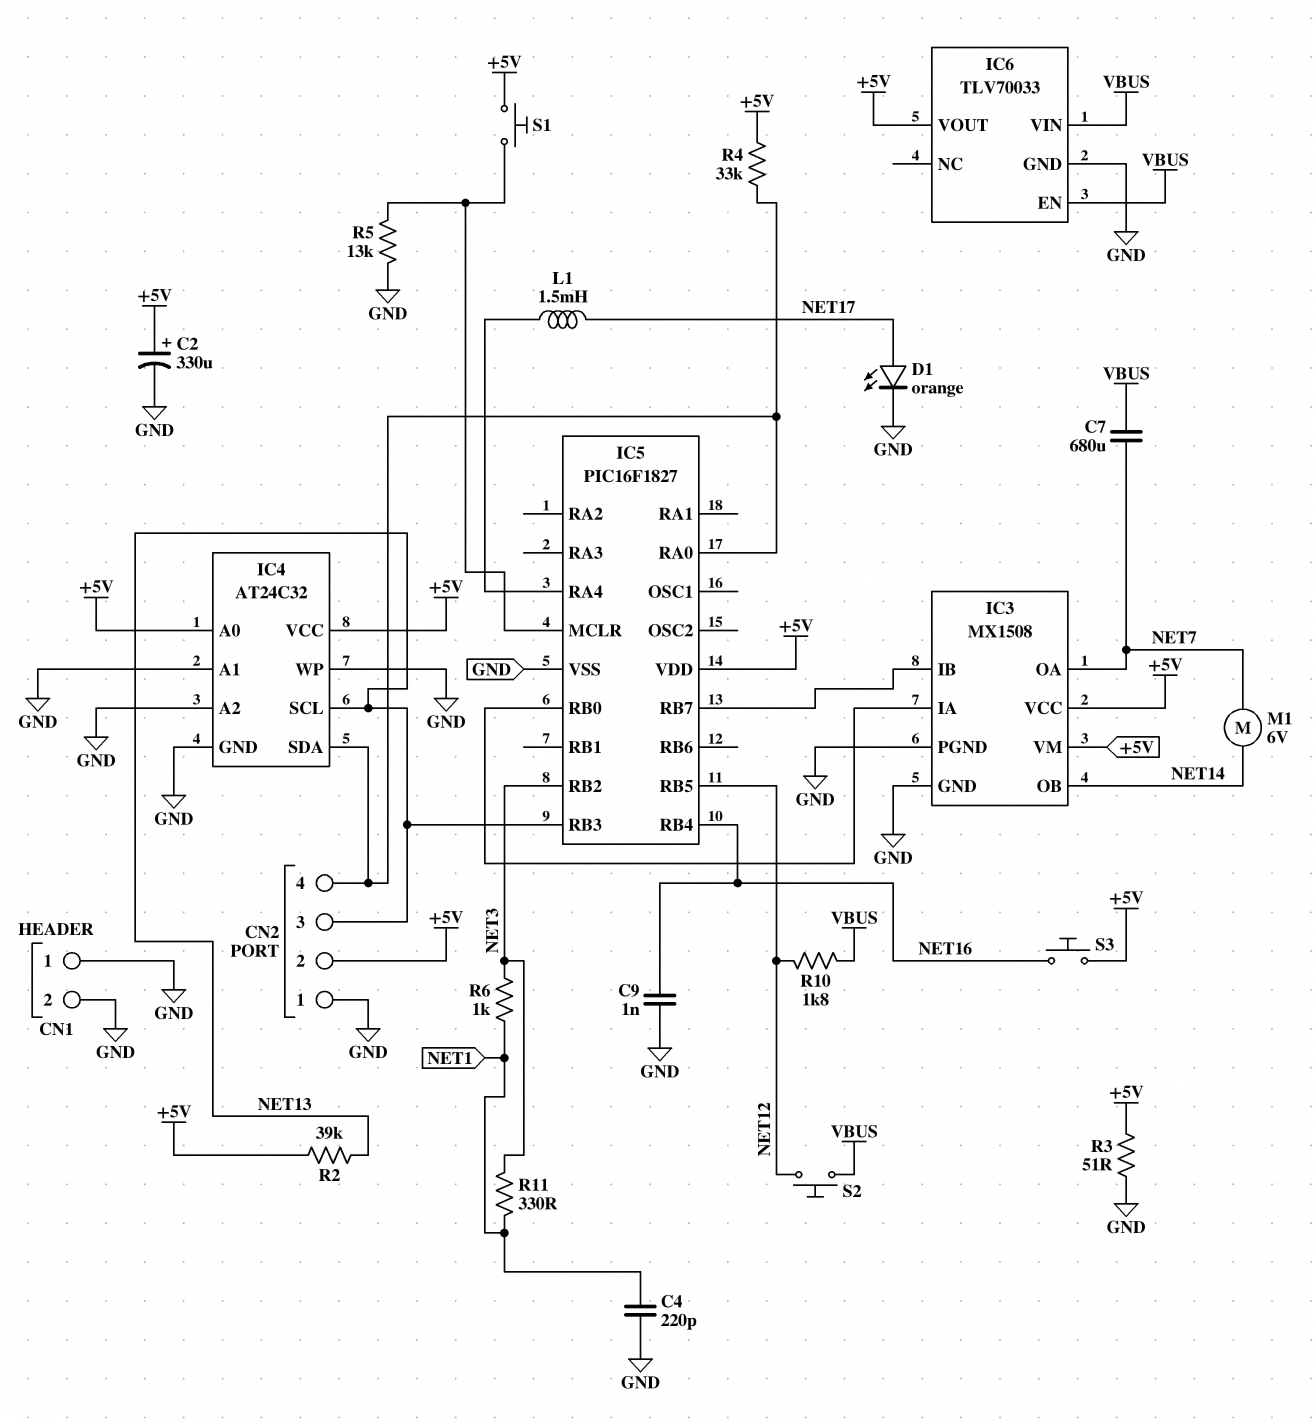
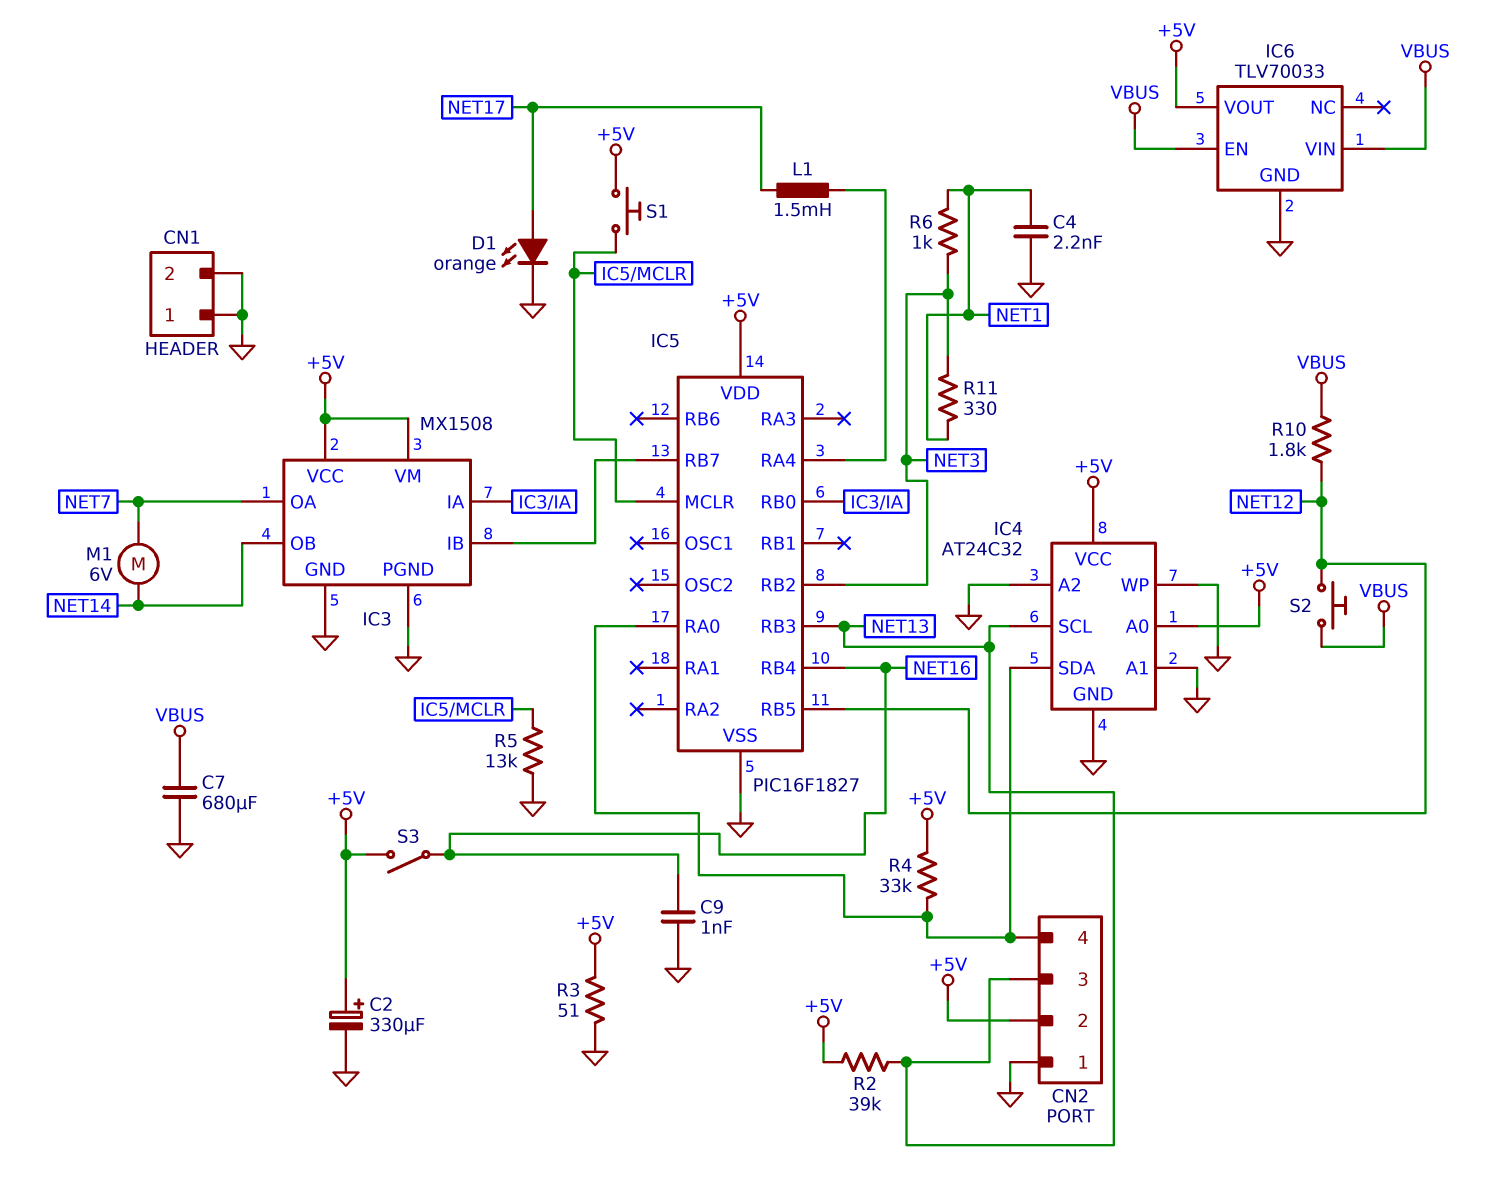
C4: 220pF (GND, NET1) -> 2.2nF (GND, NET1)
C7: 680uF (NET7, VBUS) -> 680uF (GND, VBUS)
S3: button (+5V, NET16) -> switch (+5V, NET16)

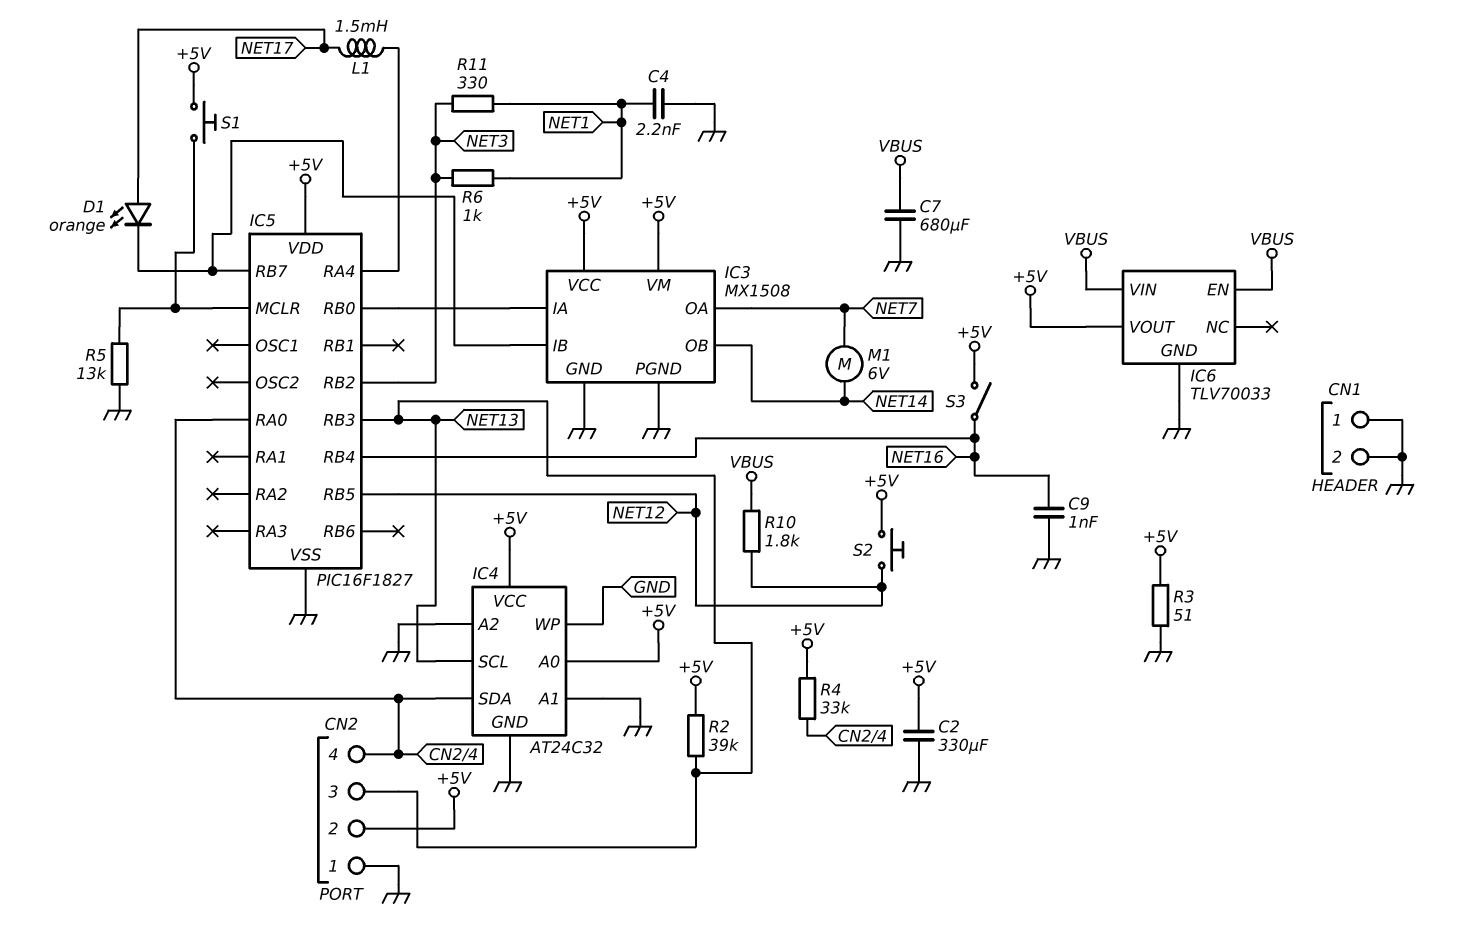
C2: 330uF (plus +5V, minus GND) -> 330uF (+5V, GND)
D1: LED orange (A NET17, K GND) -> LED orange (A NET17, K IC3/IB)
S2: button (NET12, VBUS) -> button (+5V, NET12)

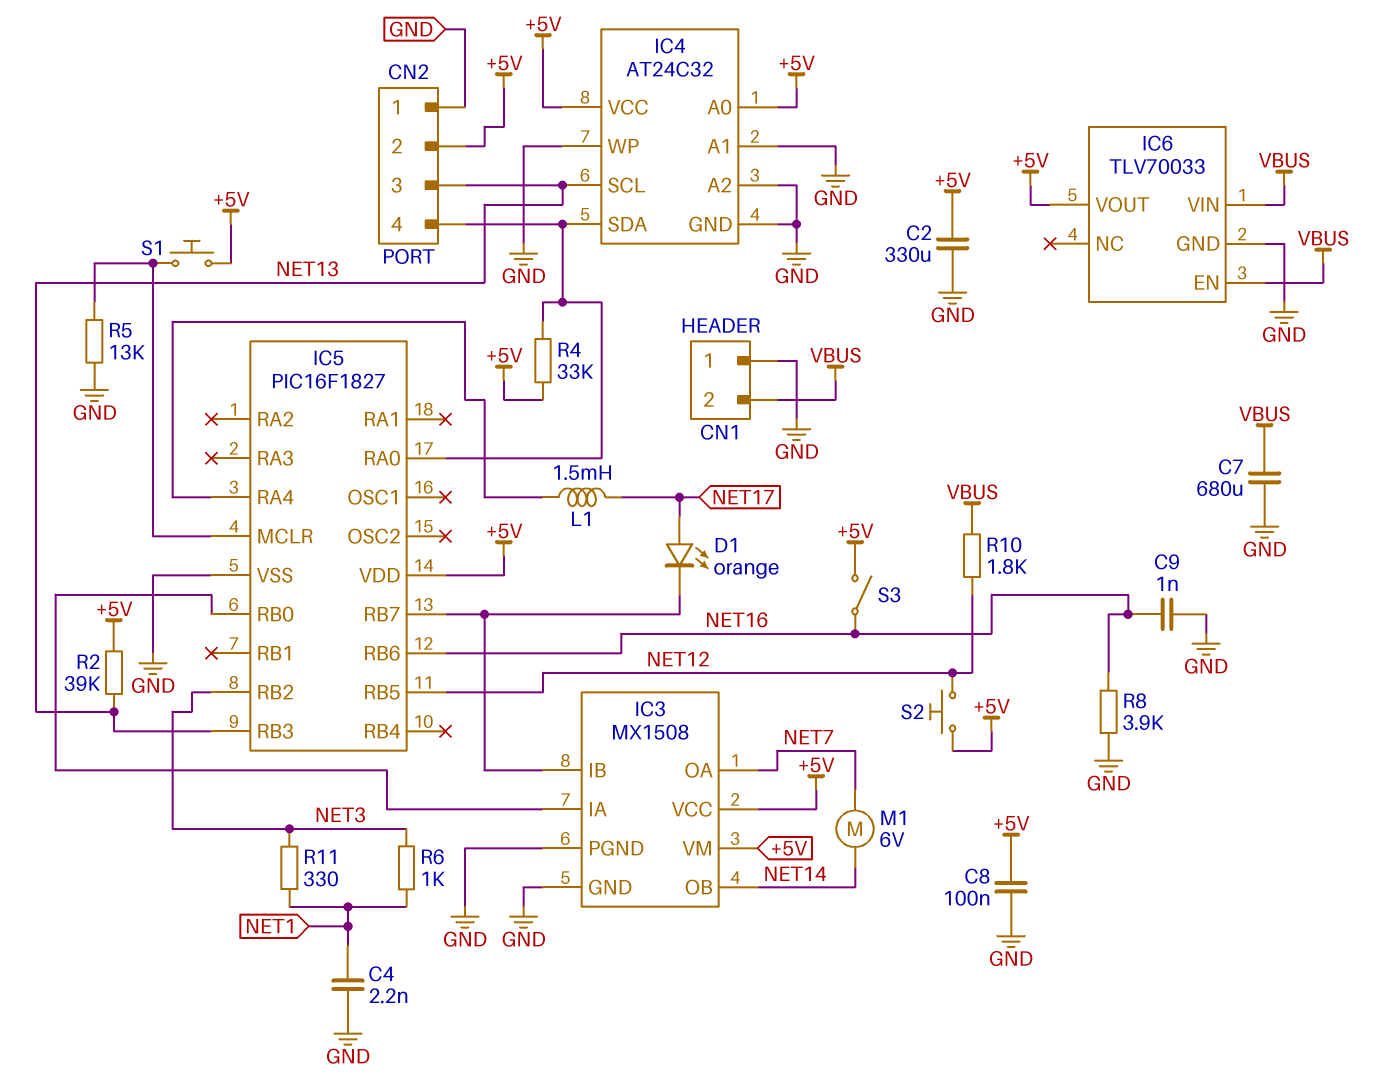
C8: none -> 100nF (+5V, GND)
CN1 pin 2: GND -> VBUS
IC5 pin RB4: NET16 -> none
IC5 pin RB6: none -> NET16
R3: 51 (+5V, GND) -> none
R8: none -> 3.9k (GND, NET16)

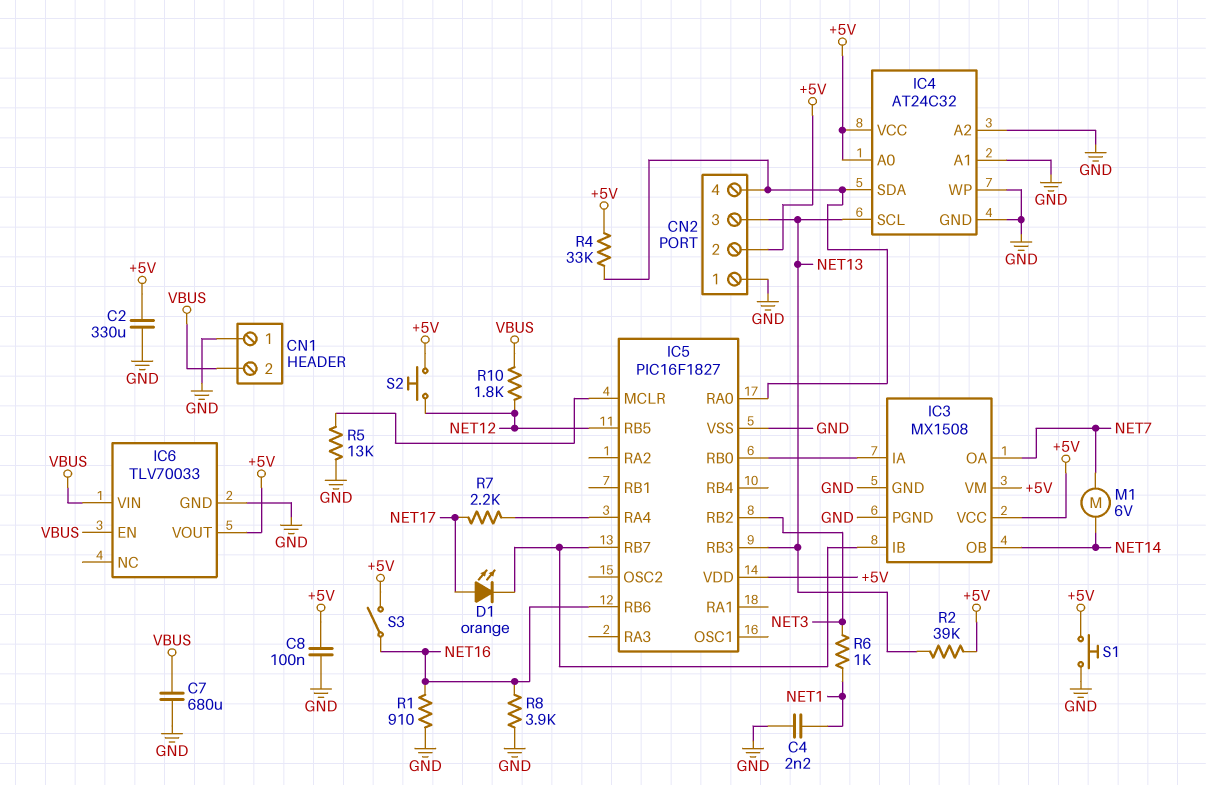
C9: 1nF (GND, NET16) -> none
L1: 1.5mH (IC5/RA4, NET17) -> none
R1: none -> 910 (GND, NET16)
R7: none -> 2.2k (IC5/RA4, NET17)
R11: 330 (NET1, NET3) -> none
S1: button (+5V, IC5/MCLR) -> button (+5V, GND)

